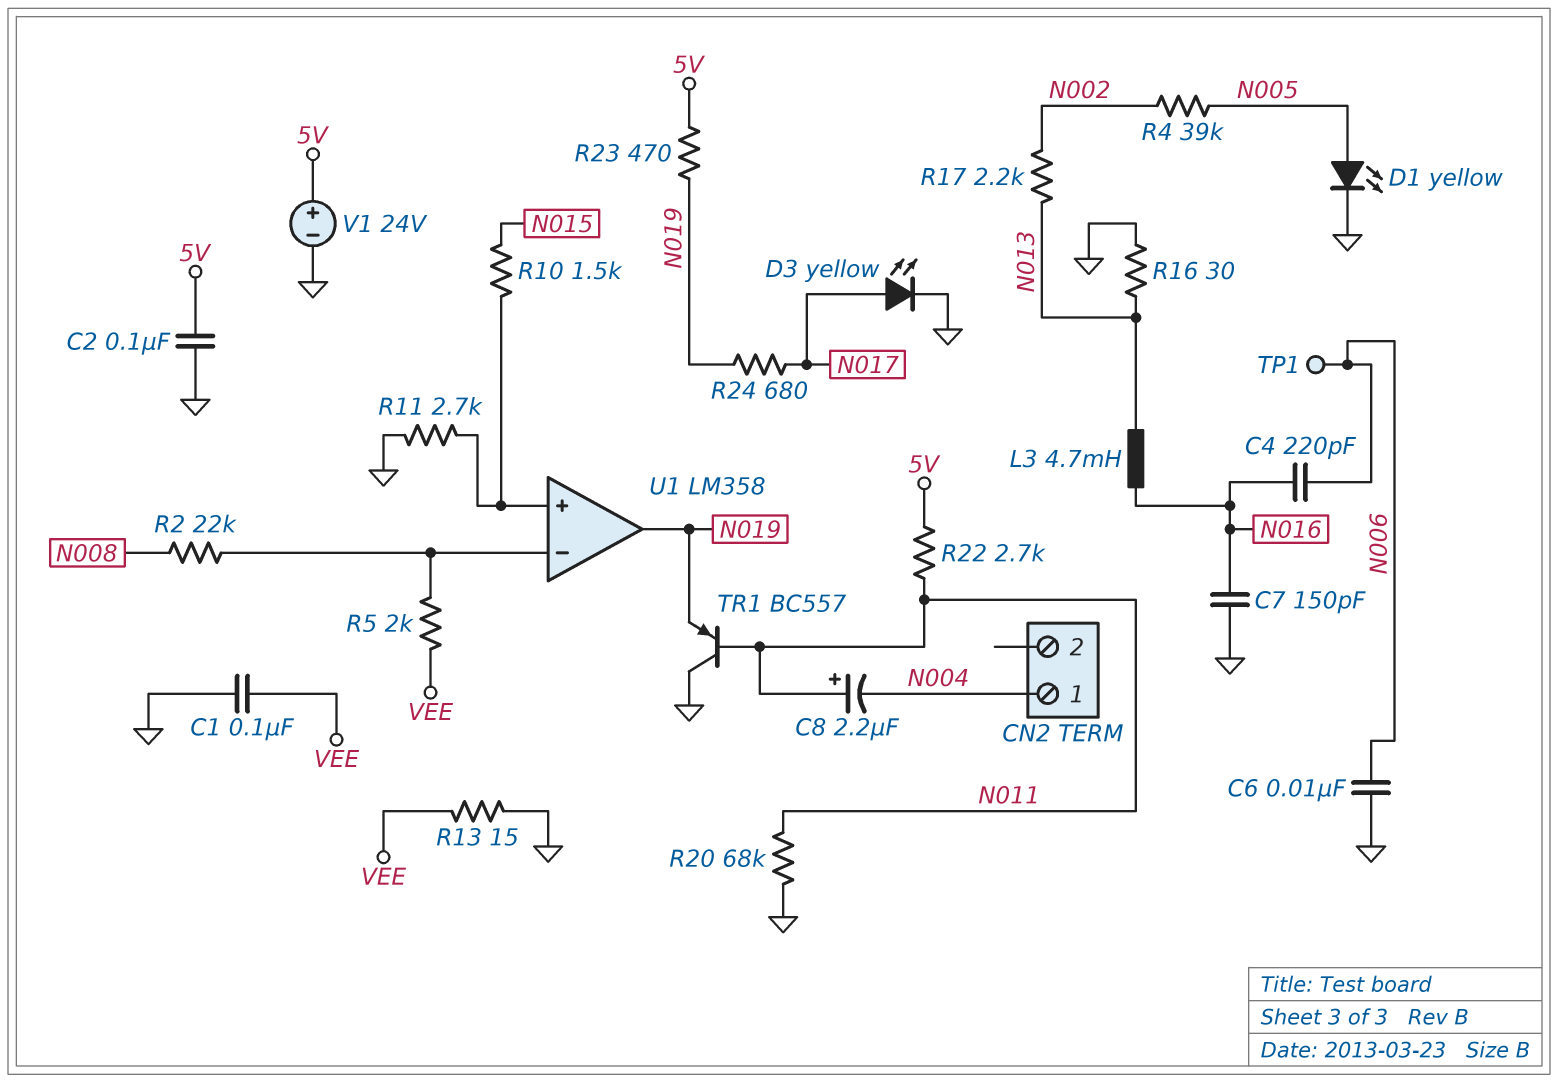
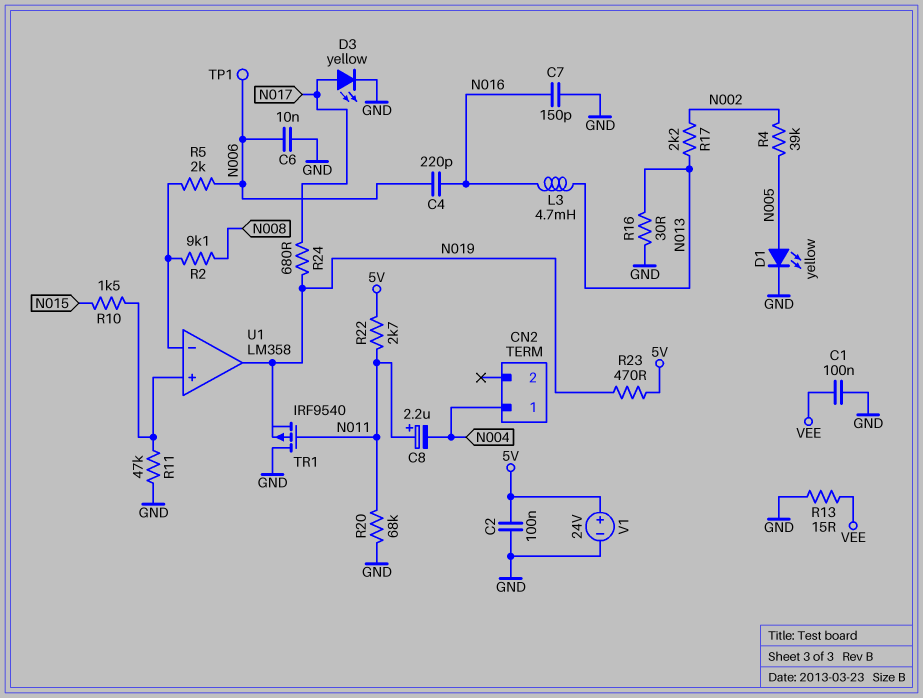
R2: 22k (N008, U1/in-) -> 9.1k (N008, U1/in-)
R5: 2k (U1/in-, VEE) -> 2k (N006, U1/in-)
R11: 2.7k (GND, U1/in+) -> 47k (GND, U1/in+)
TR1: PNP BC557 (B N011, C GND, E N019) -> PMOS IRF9540 (G N011, D GND, S N019)

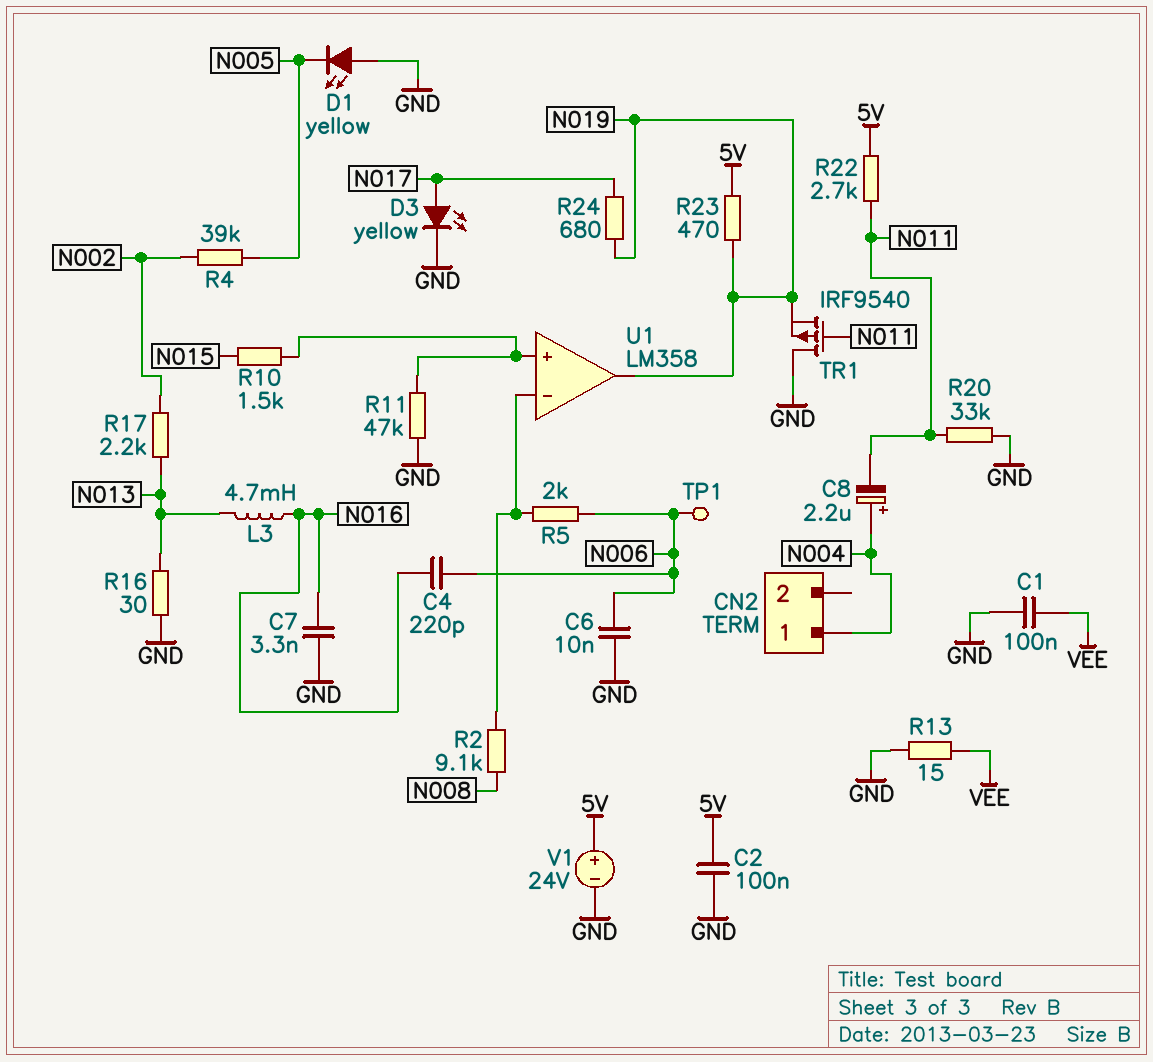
C7: 150pF (GND, N016) -> 3.3nF (GND, N016)
C8: 2.2uF (plus N011, minus N004) -> 2.2uF (plus N004, minus N011)
D1: LED yellow (A N005, K GND) -> LED yellow (A GND, K N005)
R20: 68k (GND, N011) -> 33k (GND, N011)

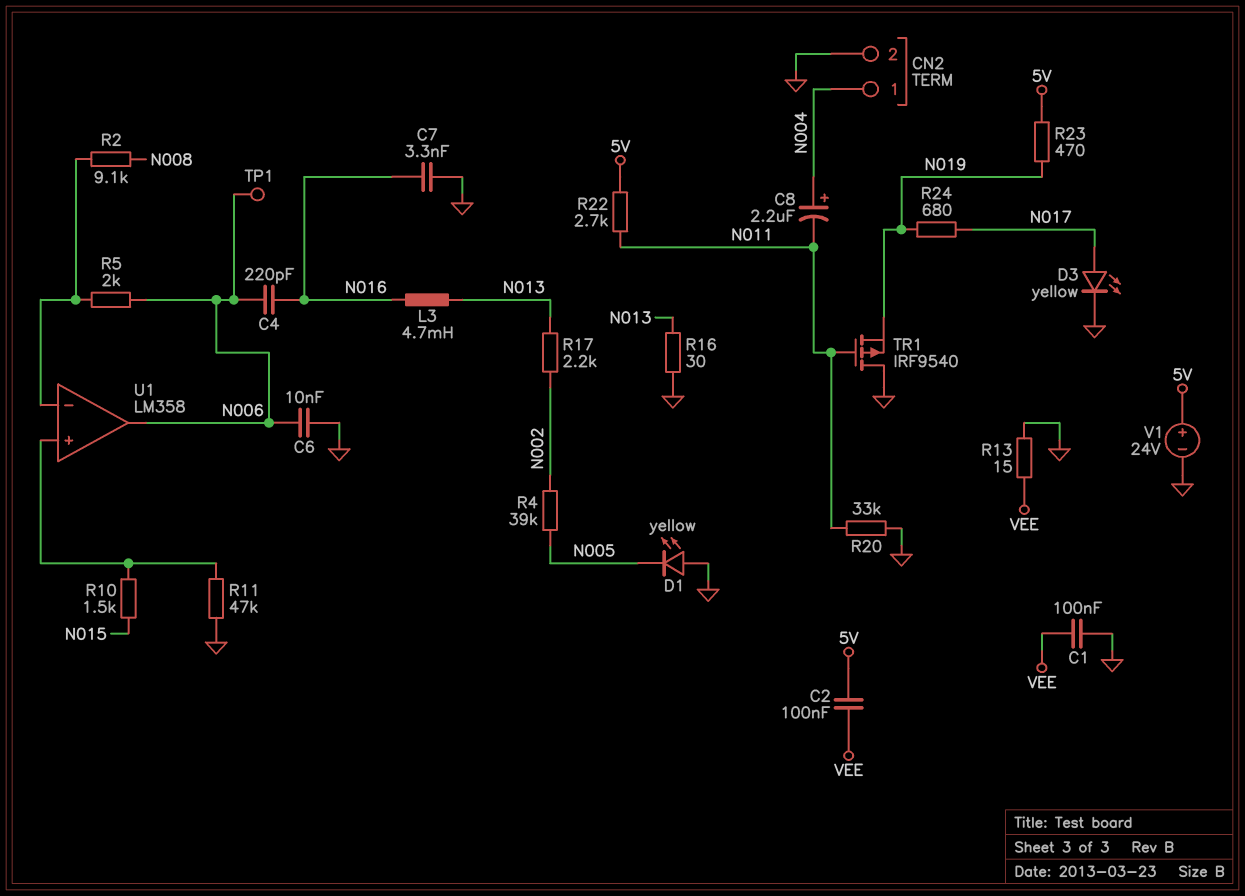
C2: 100nF (5V, GND) -> 100nF (5V, VEE)
CN2 pin 2: none -> GND
U1 pin out: N019 -> N006

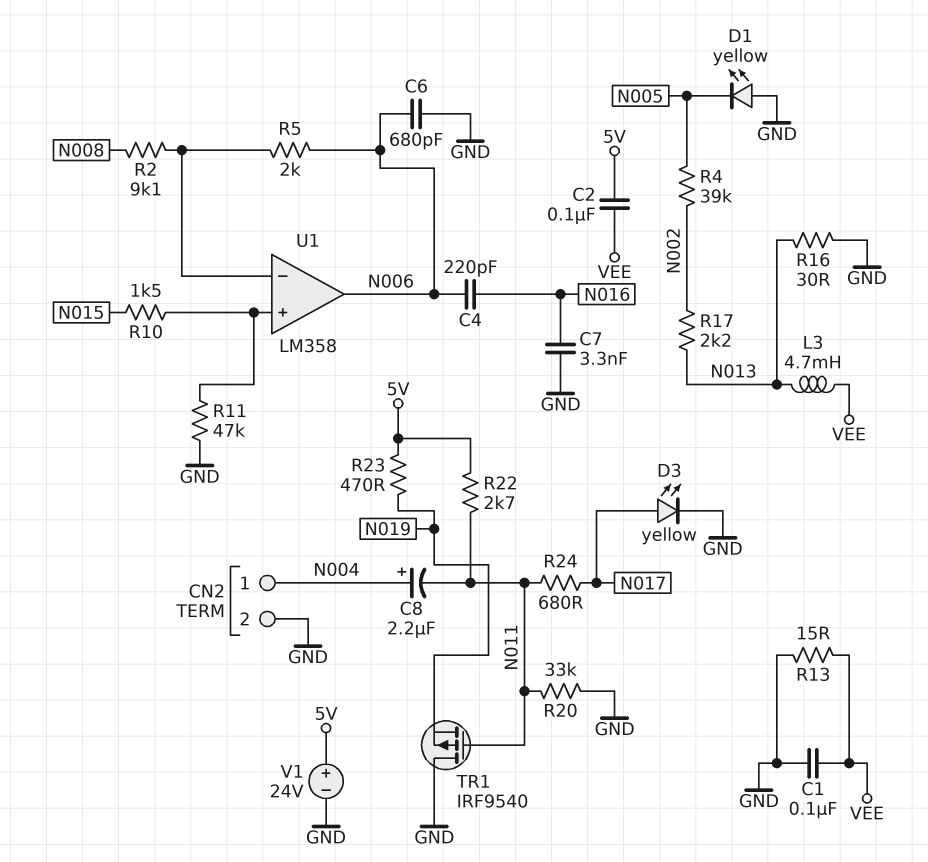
C6: 10nF (GND, N006) -> 680pF (GND, N006)
L3: 4.7mH (N013, N016) -> 4.7mH (N013, VEE)
R24: 680 (N017, N019) -> 680 (N011, N017)
TP1: test point (N006) -> none

